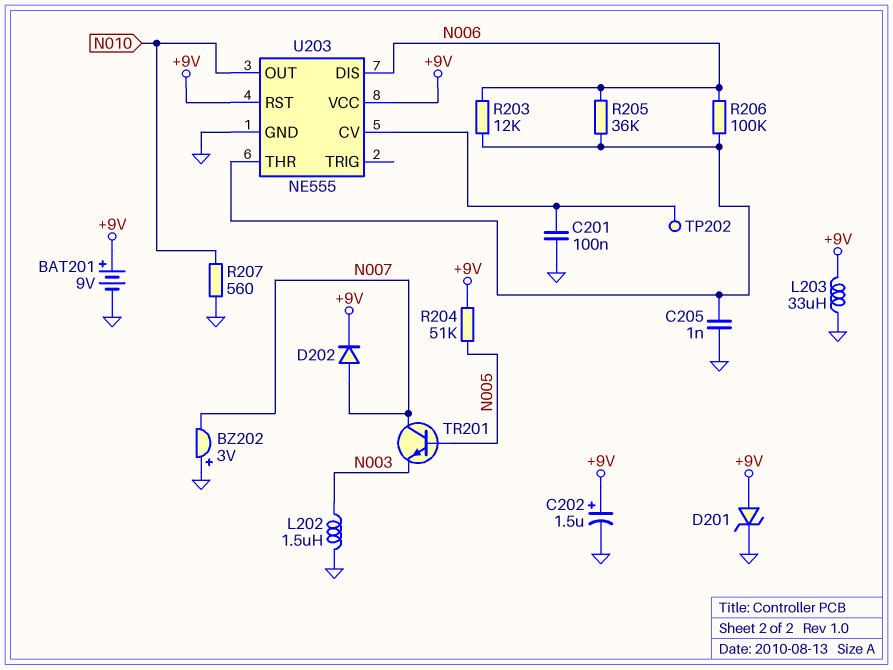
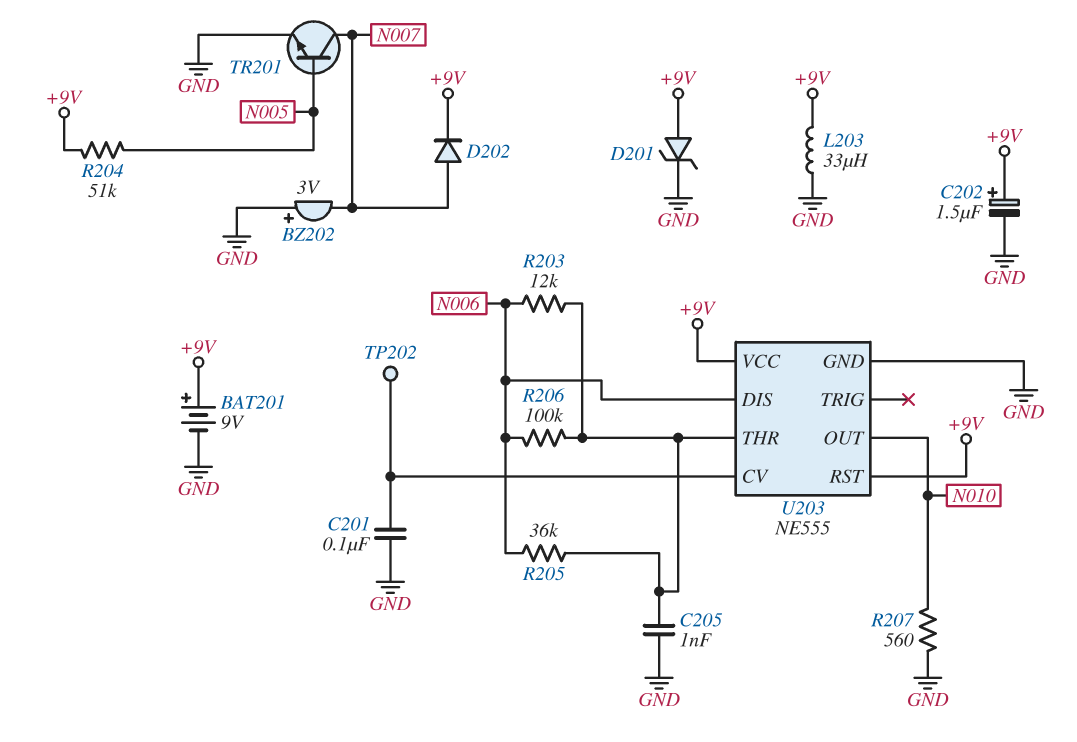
L202: 1.5uH (GND, N003) -> none
TR201: NPN (B N005, C N007, E N003) -> NPN (B N005, C N007, E GND)

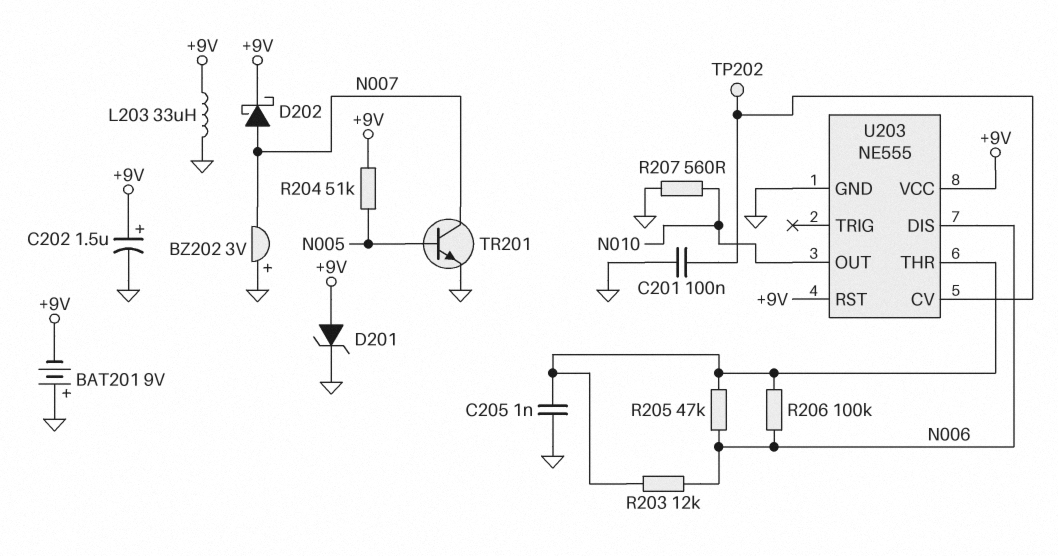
BAT201: 9V (plus +9V, minus GND) -> 9V (plus GND, minus +9V)
D202: diode (A N007, K +9V) -> schottky (A N007, K +9V)
R205: 36k (N006, U203/THR) -> 47k (N006, U203/THR)

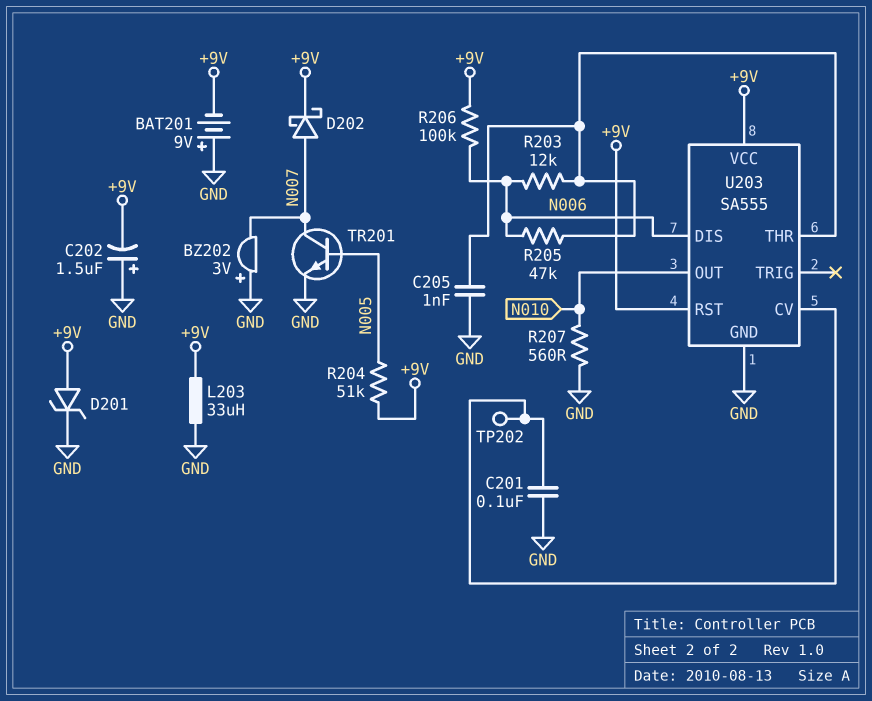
C202: 1.5uF (plus +9V, minus GND) -> 1.5uF (plus GND, minus +9V)
R206: 100k (N006, U203/THR) -> 100k (+9V, N006)
U203: NE555 -> SA555

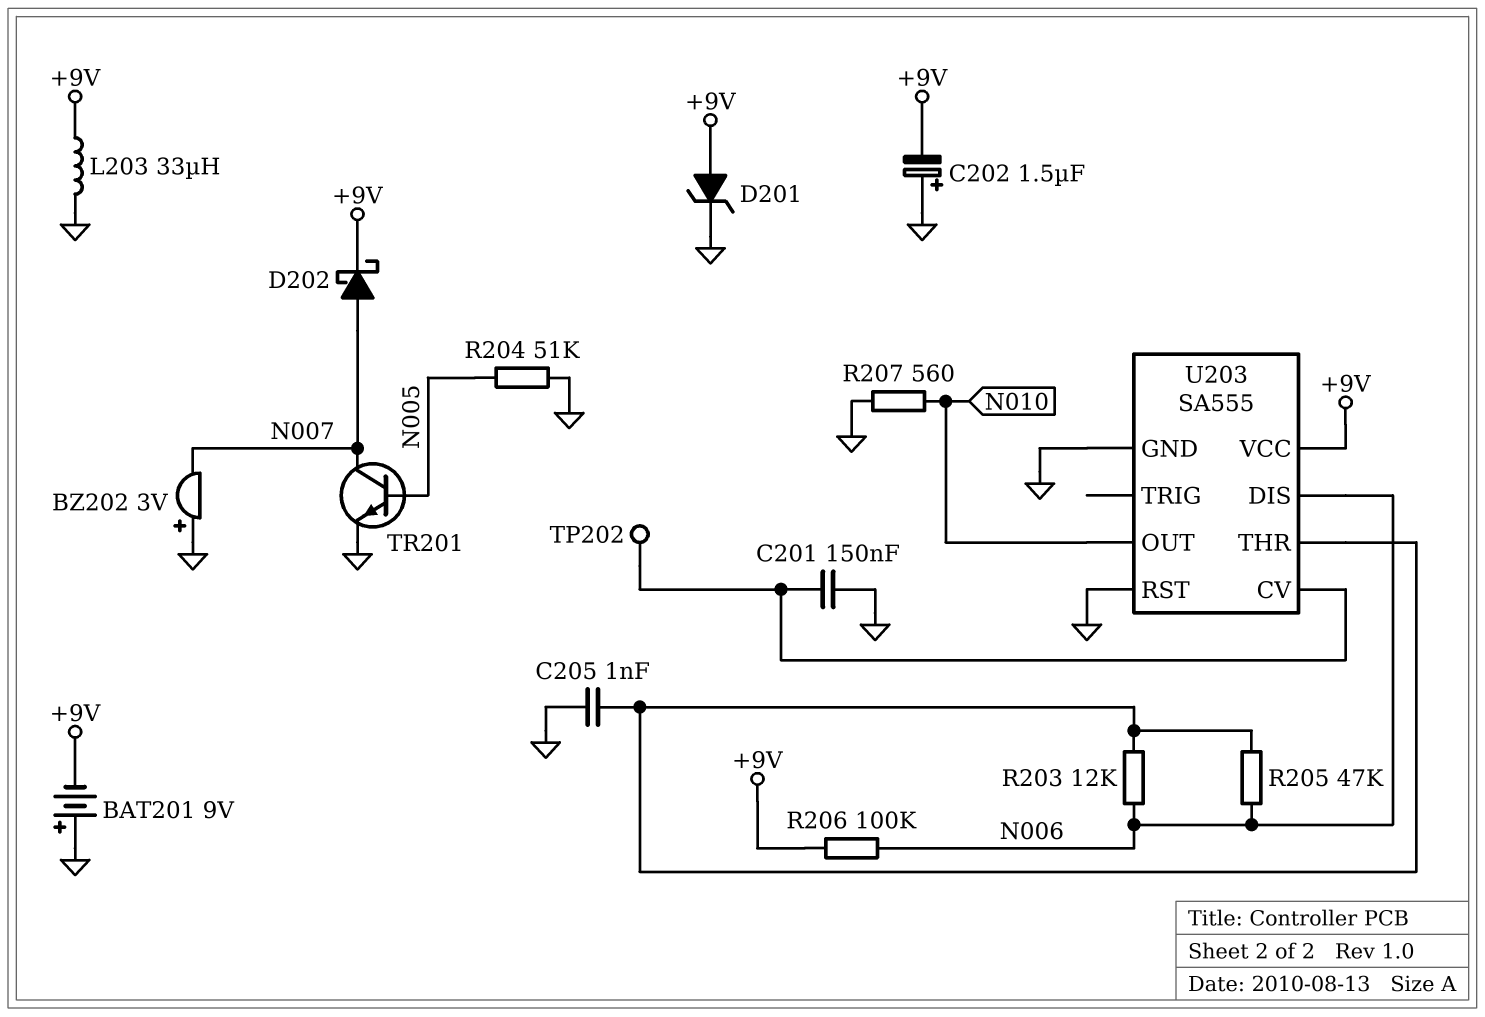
C201: 100nF (GND, U203/CV) -> 150nF (GND, U203/CV)
R204: 51k (+9V, N005) -> 51k (GND, N005)
U203 pin RST: +9V -> GND

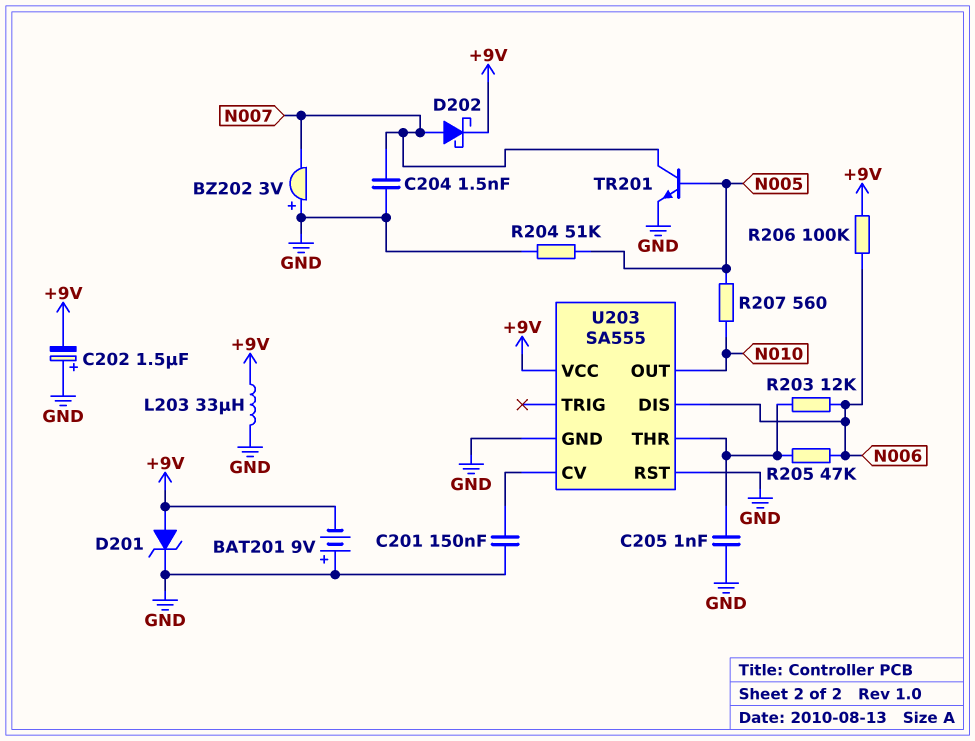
C204: none -> 1.5nF (GND, N007)
R207: 560 (GND, N010) -> 560 (N005, N010)
TP202: test point (U203/CV) -> none

